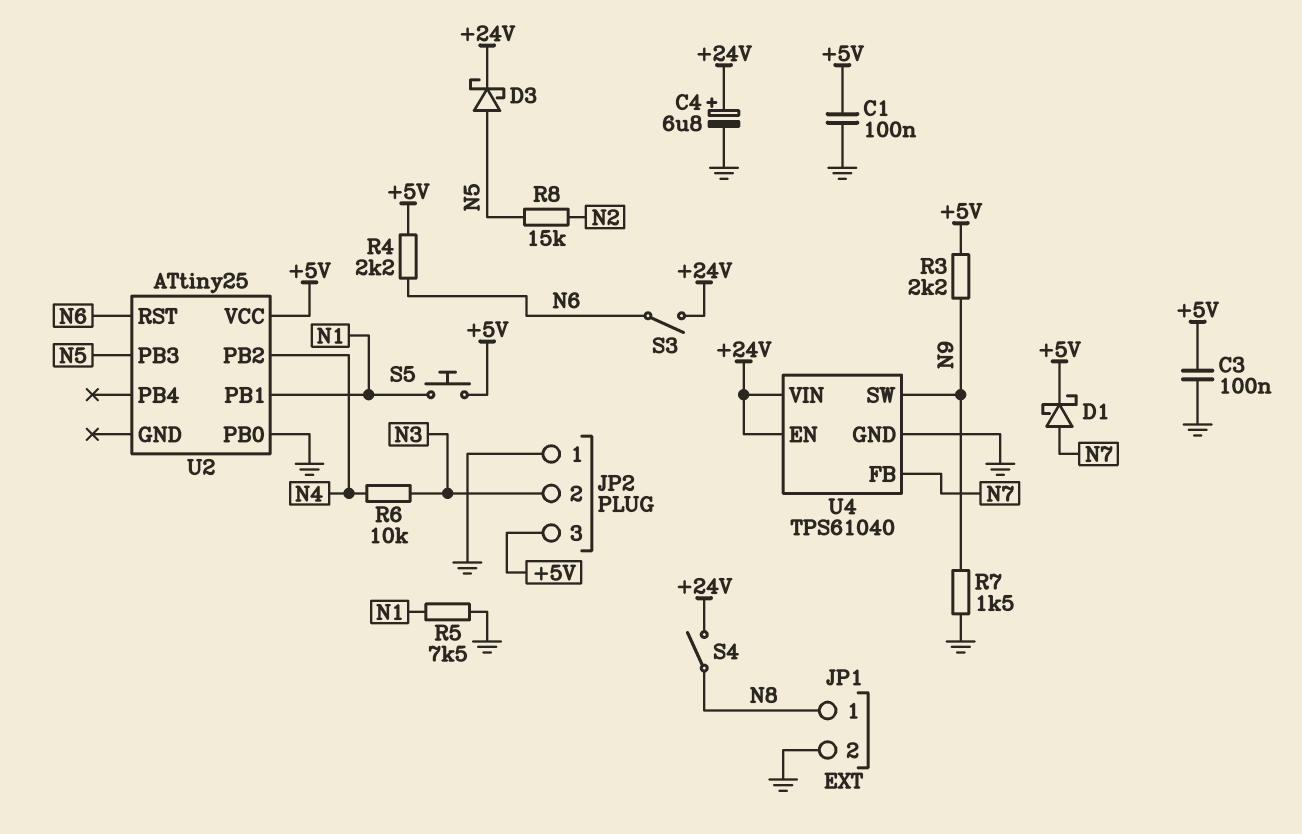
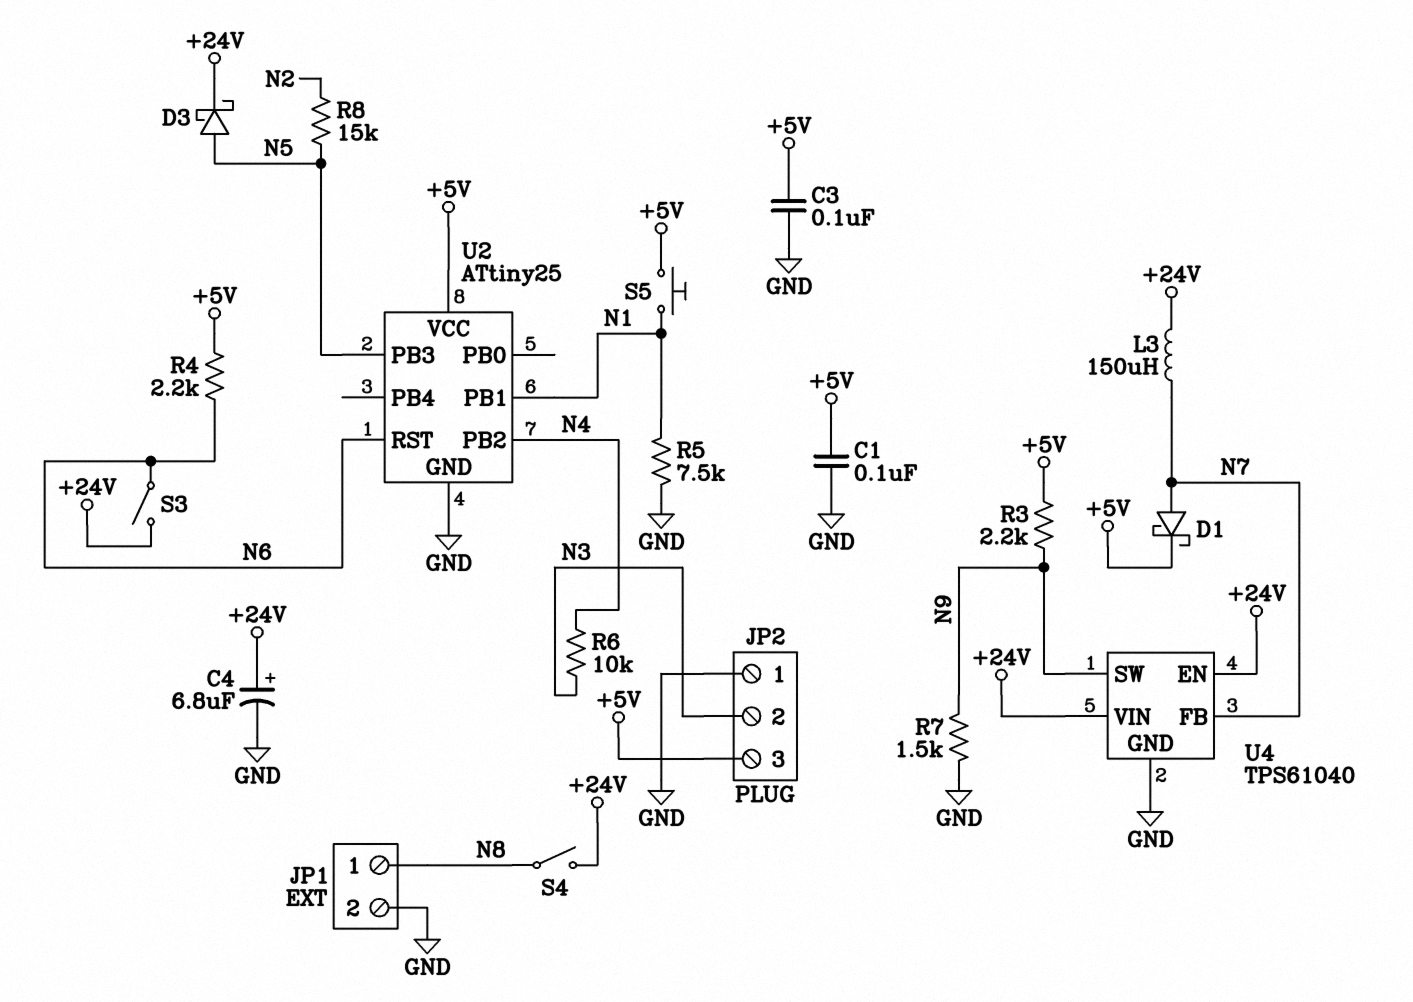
L3: none -> 150uH (+24V, N7)
U2 pin GND: none -> GND
U2 pin PB0: GND -> none

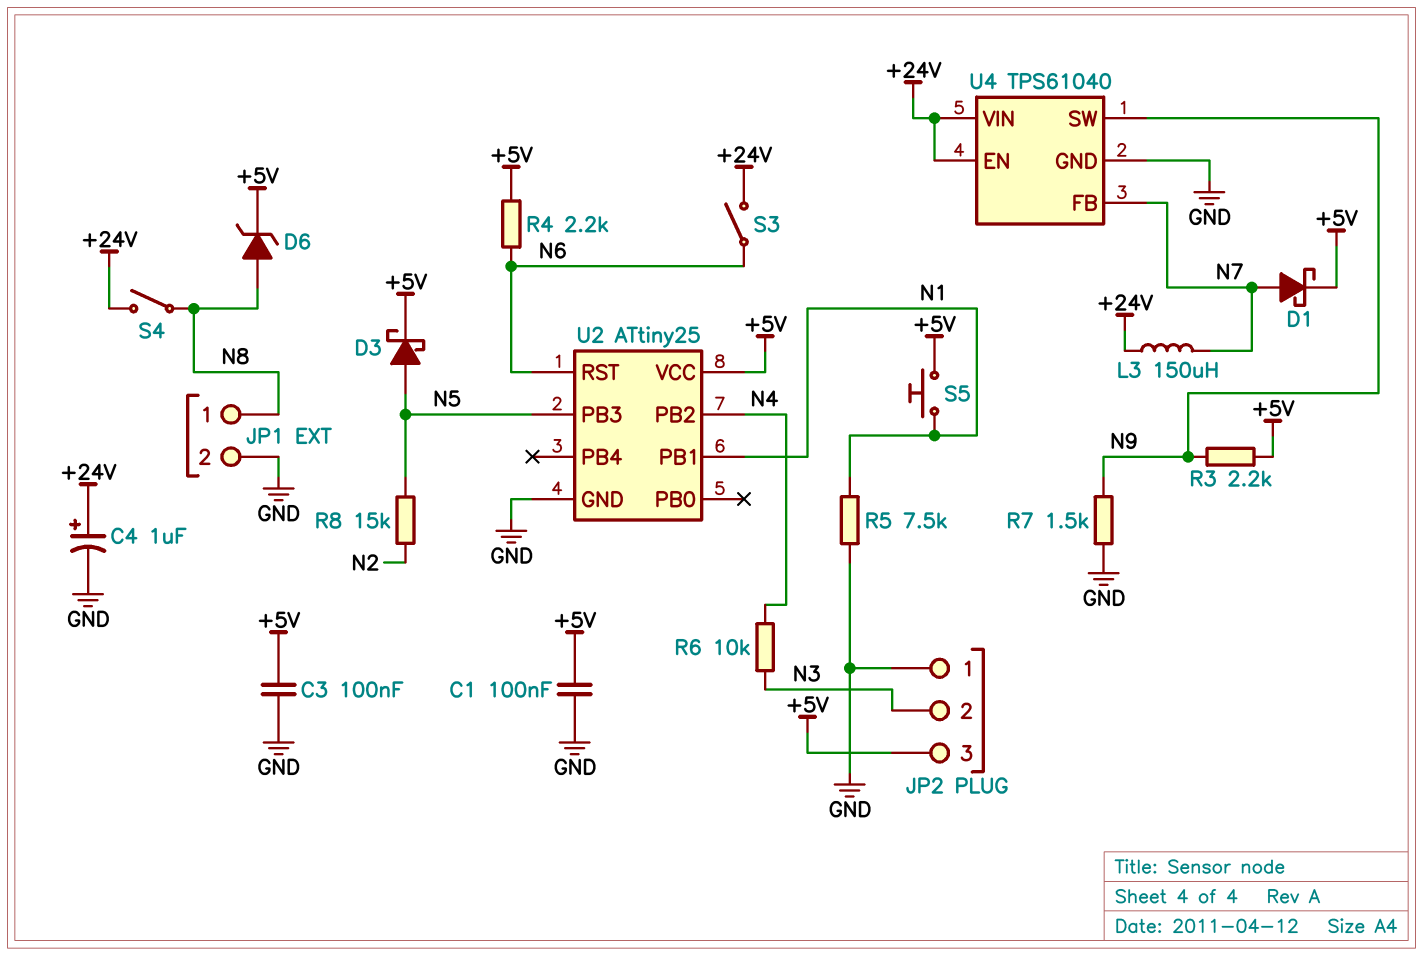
C4: 6.8uF (plus +24V, minus GND) -> 1uF (plus +24V, minus GND)
D3: schottky (A N5, K +24V) -> schottky (A N5, K +5V)
D6: none -> zener (A N8, K +5V)

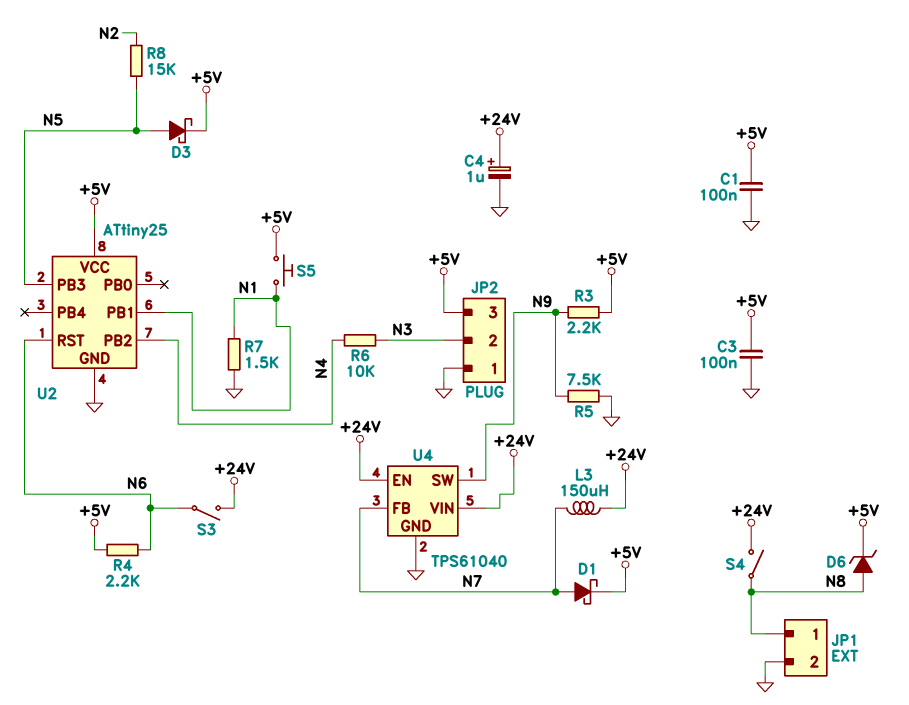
R5: 7.5k (GND, N1) -> 7.5k (GND, N9)
R7: 1.5k (GND, N9) -> 1.5k (GND, N1)

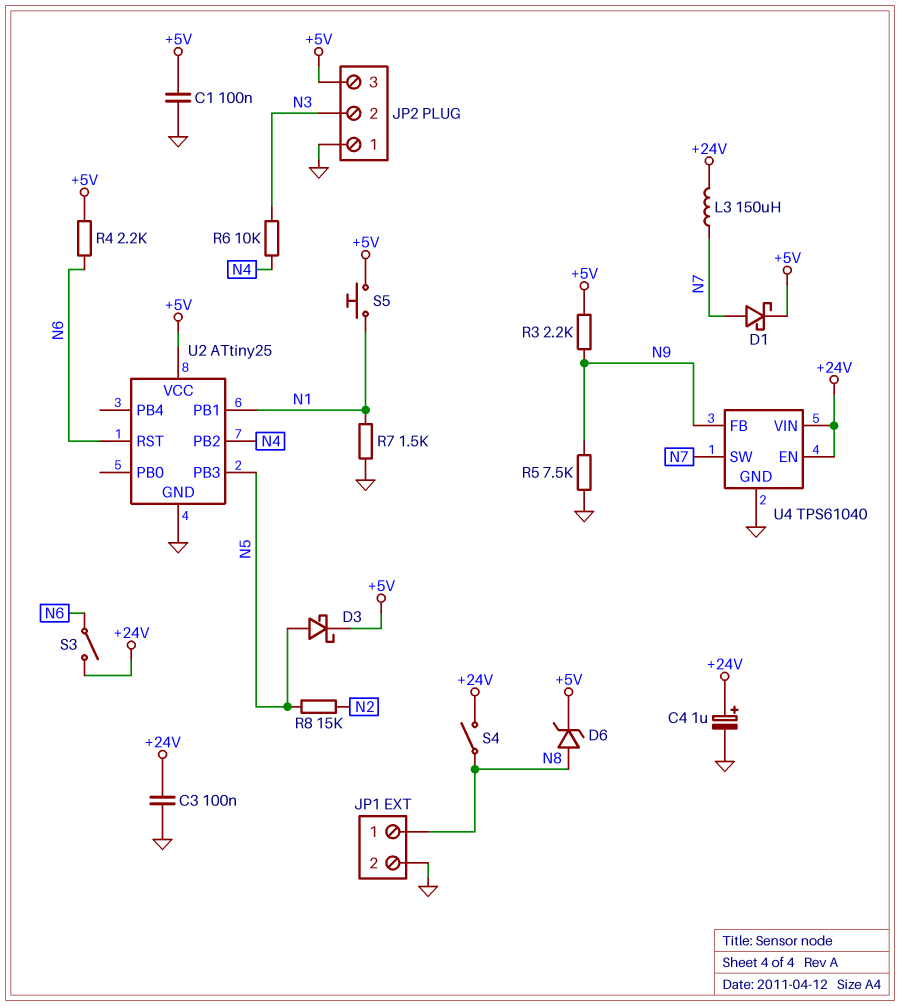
C3: 100nF (+5V, GND) -> 100nF (+24V, GND)
U4 pin FB: N7 -> N9
U4 pin SW: N9 -> N7

